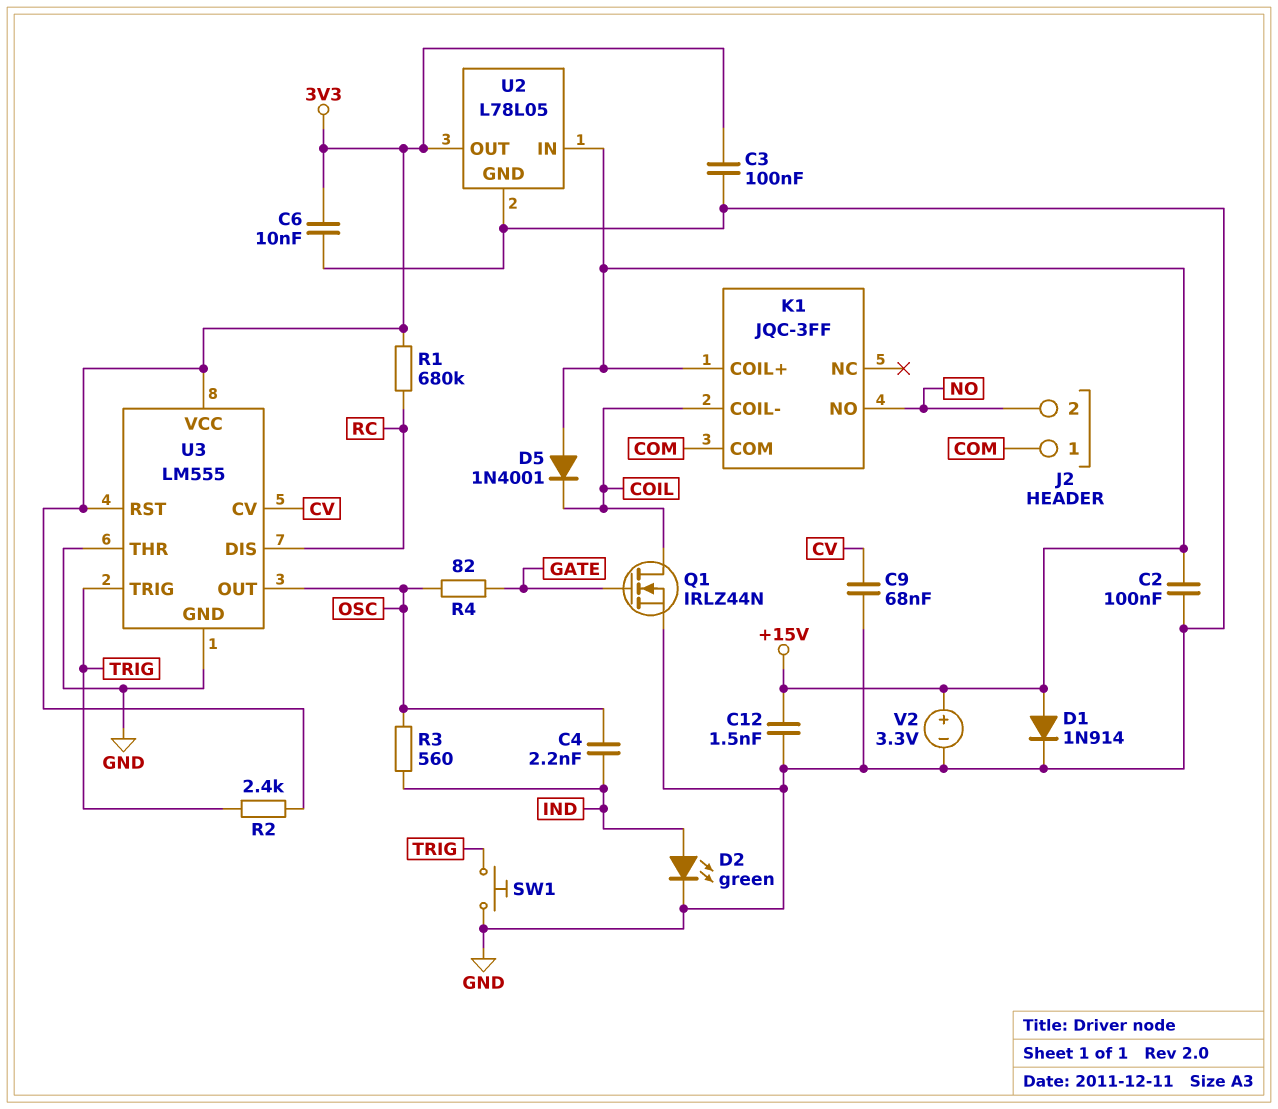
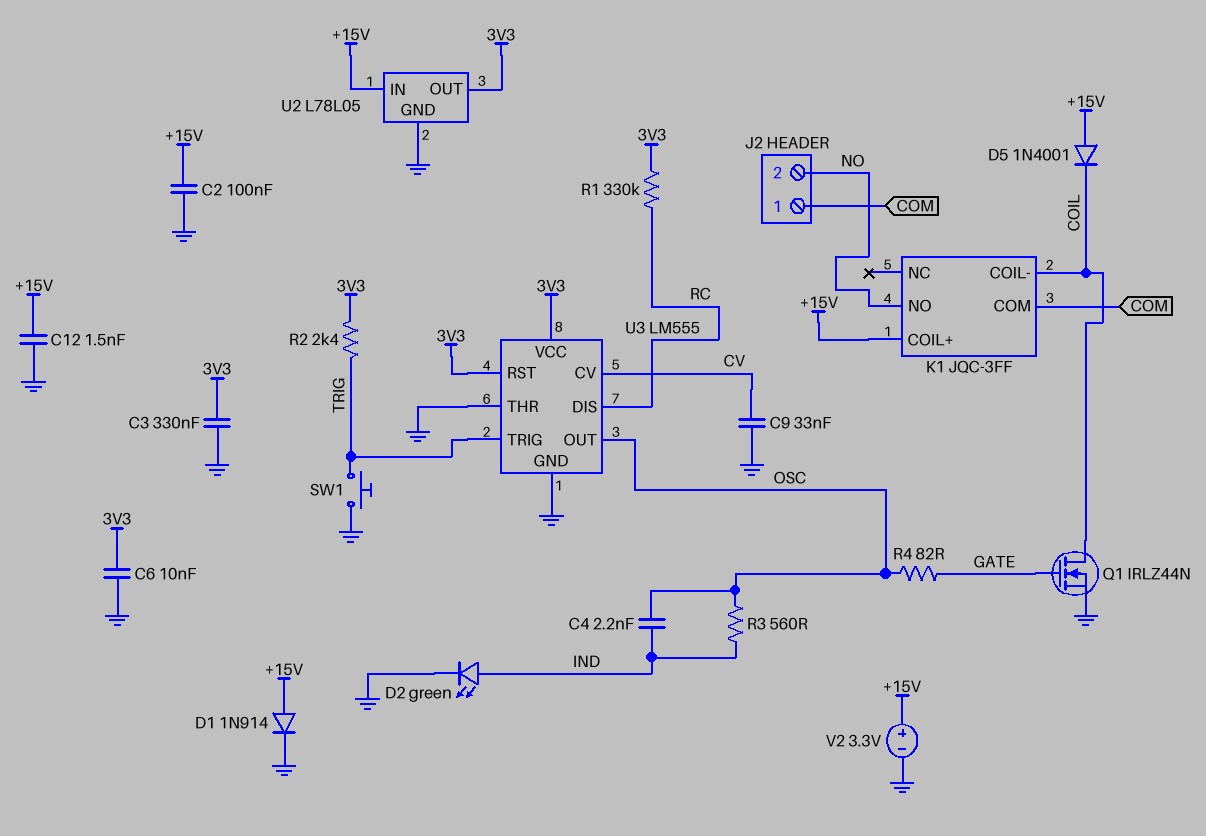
C3: 100nF (3V3, GND) -> 330nF (3V3, GND)
C9: 68nF (CV, GND) -> 33nF (CV, GND)
R1: 680k (3V3, RC) -> 330k (3V3, RC)

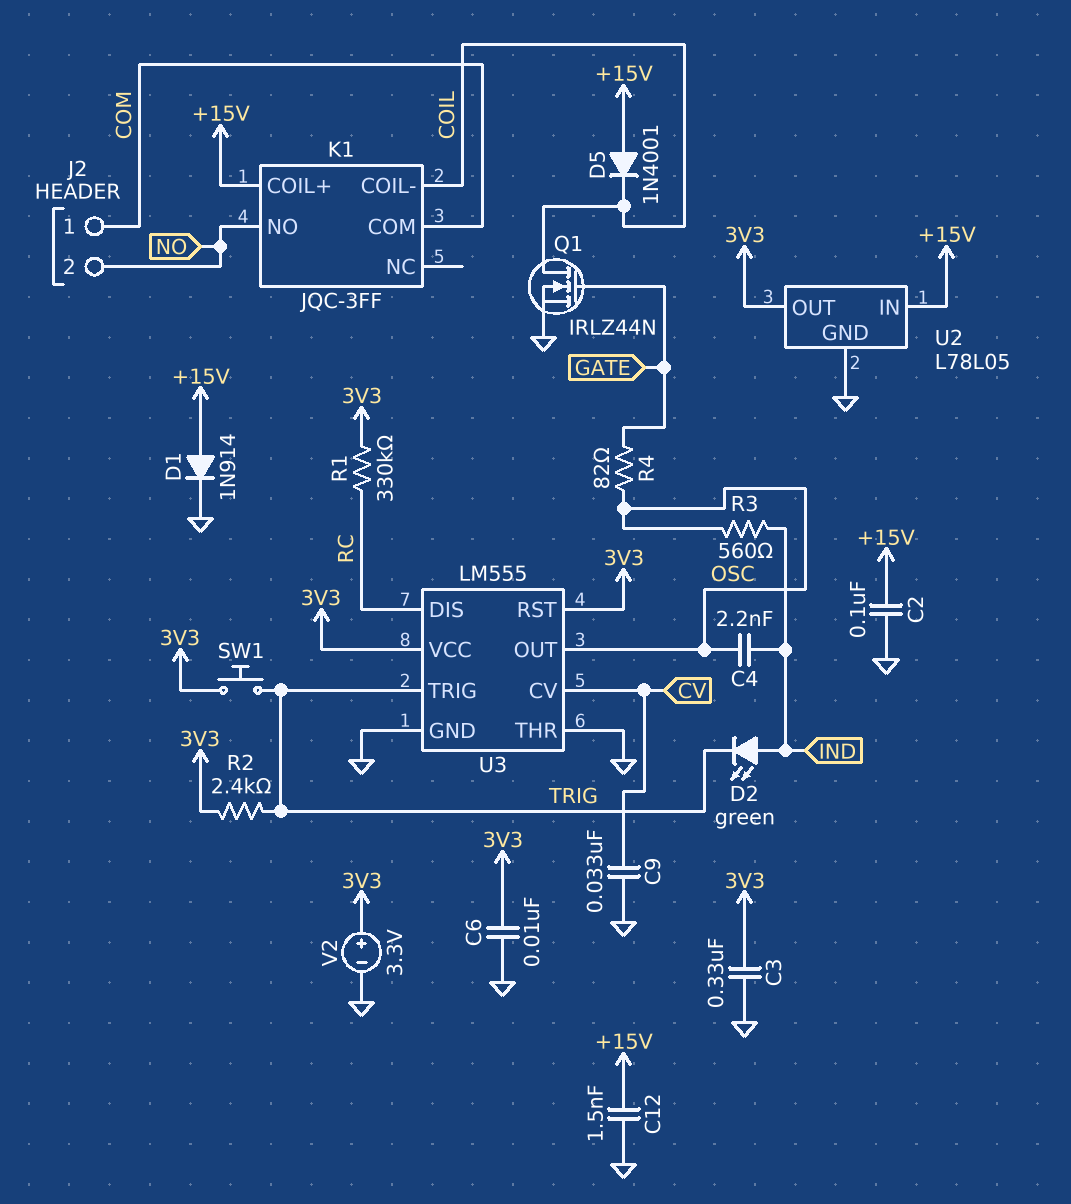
D2: LED green (A IND, K GND) -> LED green (A IND, K TRIG)
SW1: button (GND, TRIG) -> button (3V3, TRIG)
V2: 3.3V (plus +15V, minus GND) -> 3.3V (plus 3V3, minus GND)

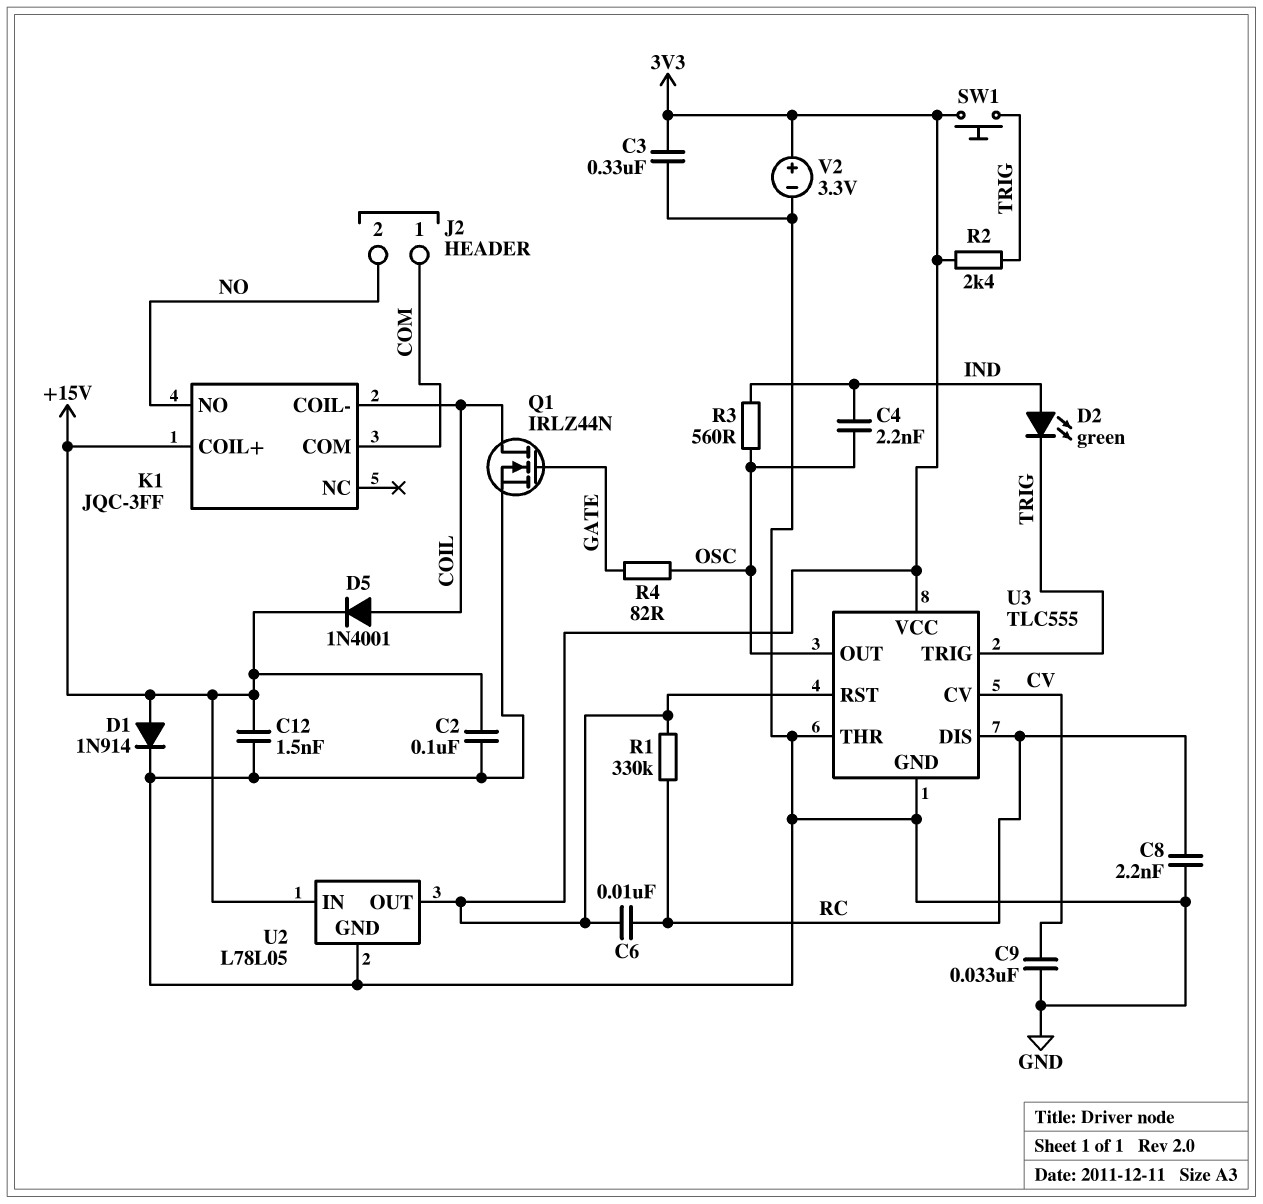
C6: 10nF (3V3, GND) -> 10nF (3V3, RC)
C8: none -> 2.2nF (GND, RC)
D5: diode 1N4001 (A +15V, K COIL) -> diode 1N4001 (A COIL, K +15V)
U3: LM555 -> TLC555

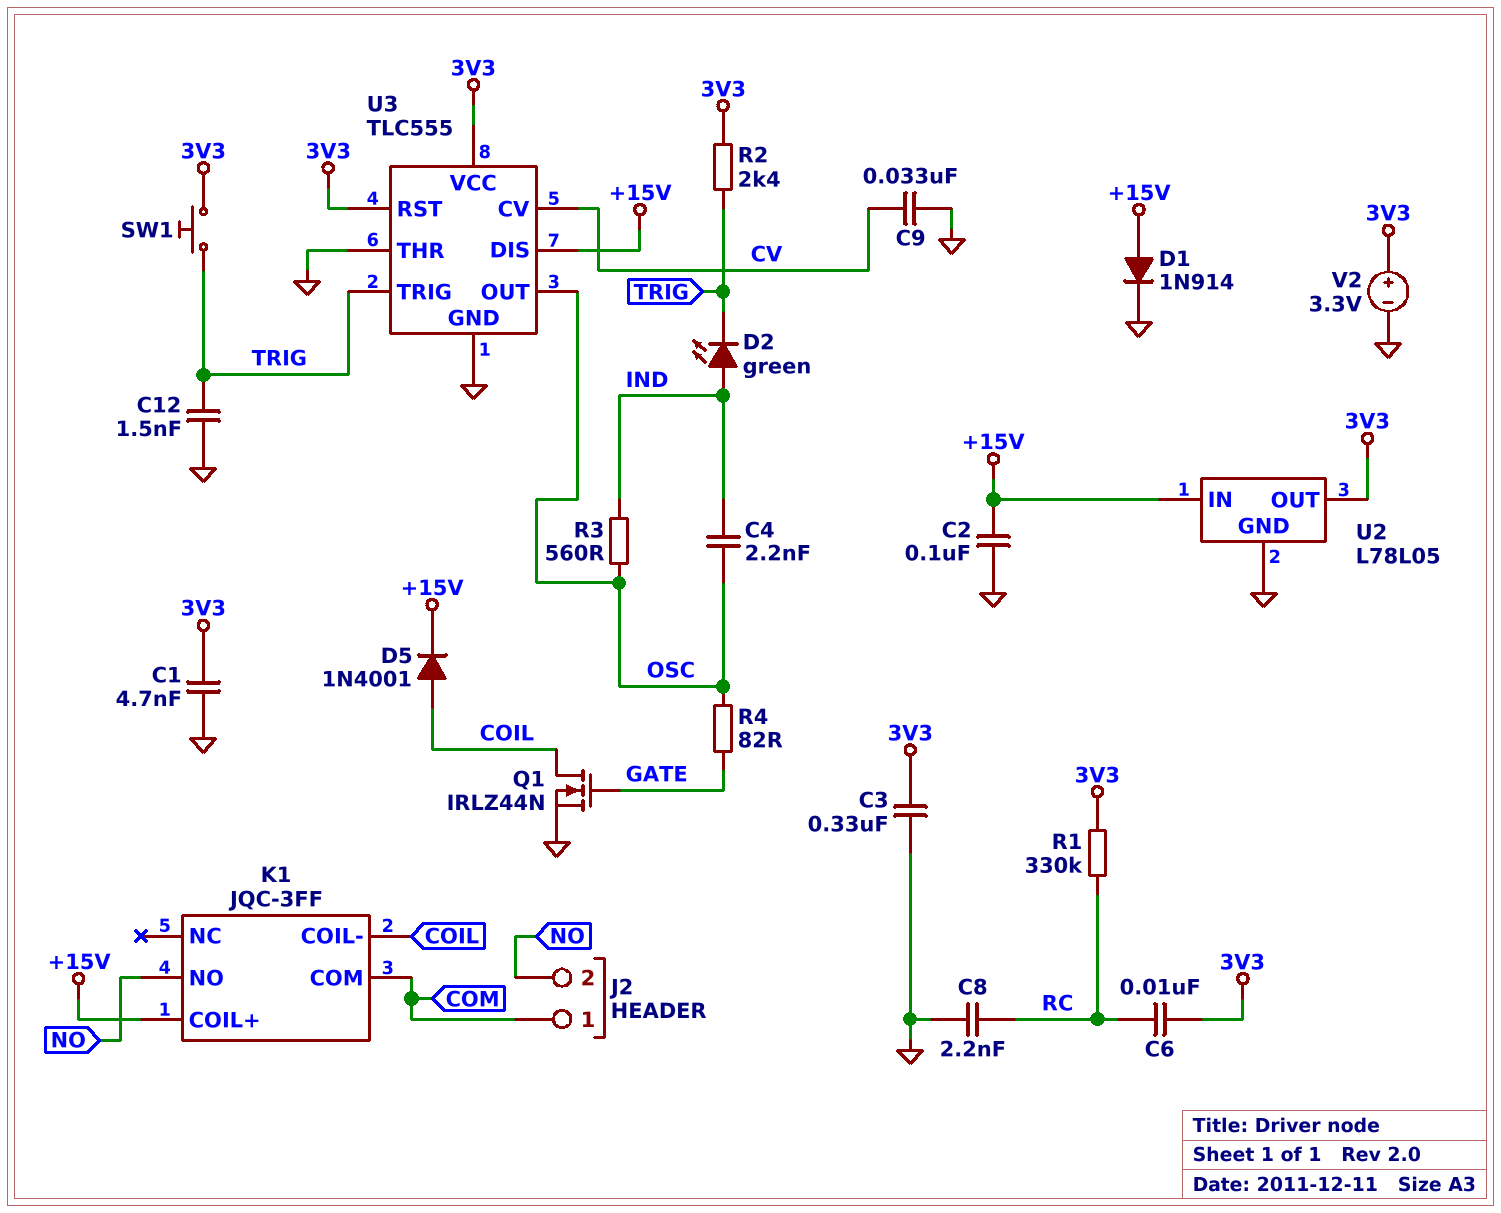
C1: none -> 4.7nF (3V3, GND)
C12: 1.5nF (+15V, GND) -> 1.5nF (GND, TRIG)
U3 pin DIS: RC -> +15V

